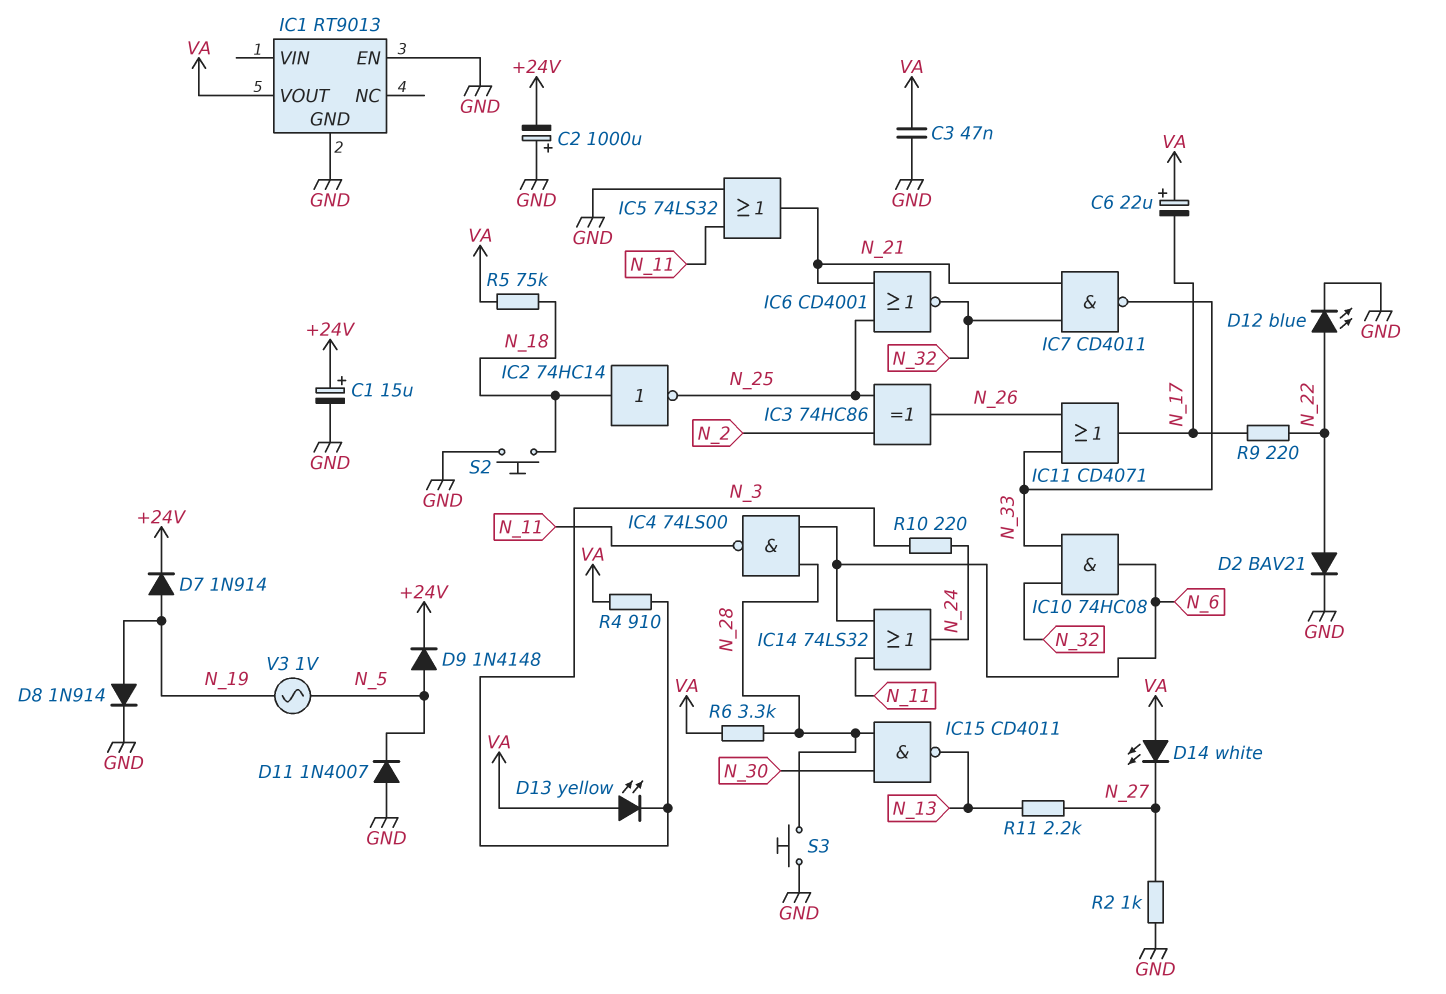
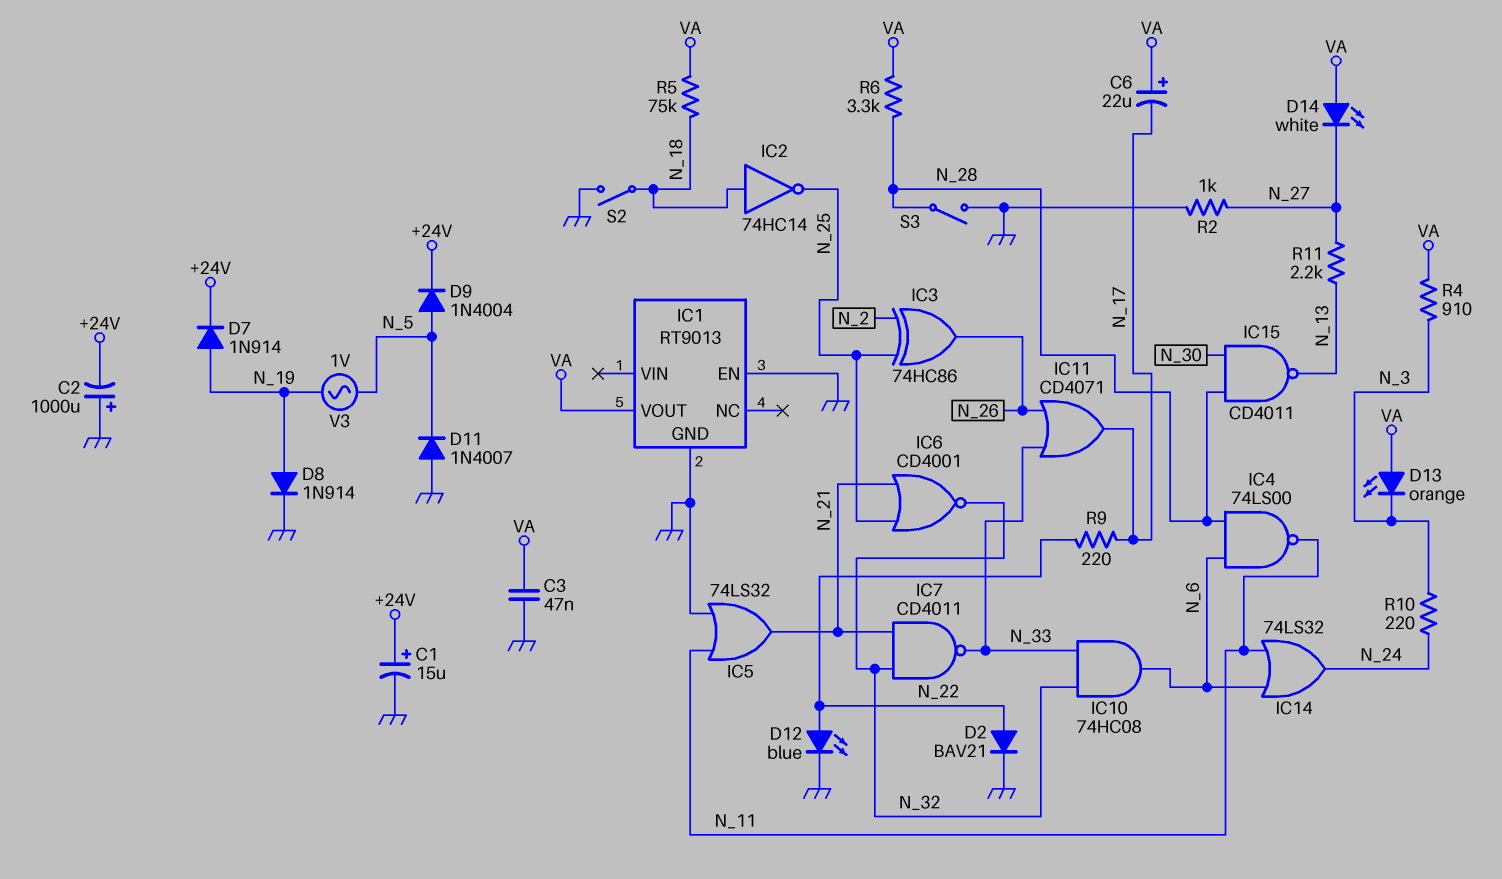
D9: diode 1N4148 (A N_5, K +24V) -> diode 1N4004 (A N_5, K +24V)
D13: LED yellow (A VA, K N_3) -> LED orange (A VA, K N_3)
S2: button (GND, N_18) -> switch (GND, N_18)
S3: button (GND, N_28) -> switch (GND, N_28)

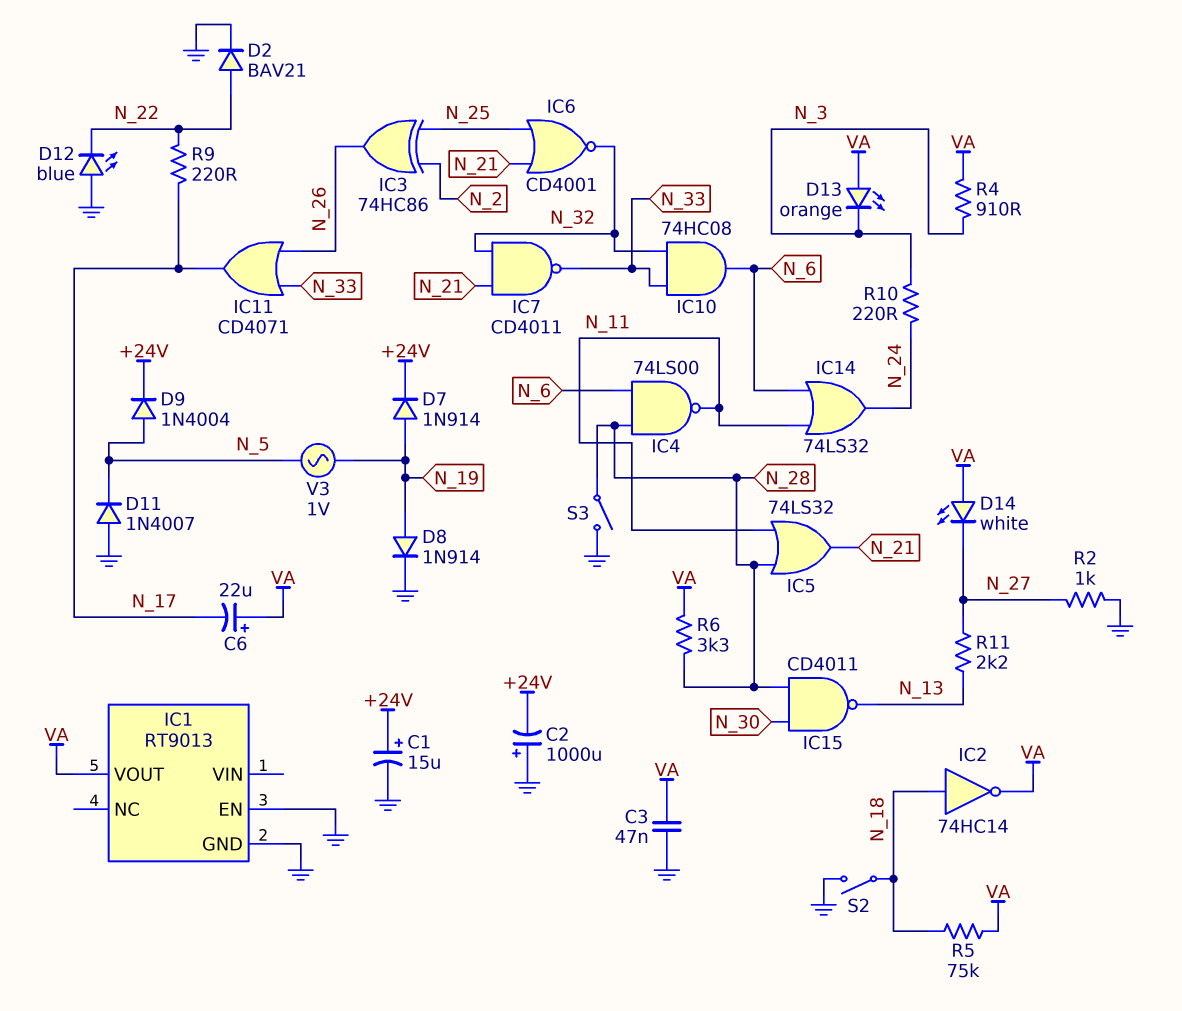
D12: LED blue (A N_22, K GND) -> LED blue (A GND, K N_22)
IC2: NOT 74HC14 (in N_18, out N_25) -> NOT 74HC14 (in N_18, out VA)
IC5: OR 74LS32 (in GND, in N_11, out N_21) -> OR 74LS32 (in N_11, in N_28, out N_21)

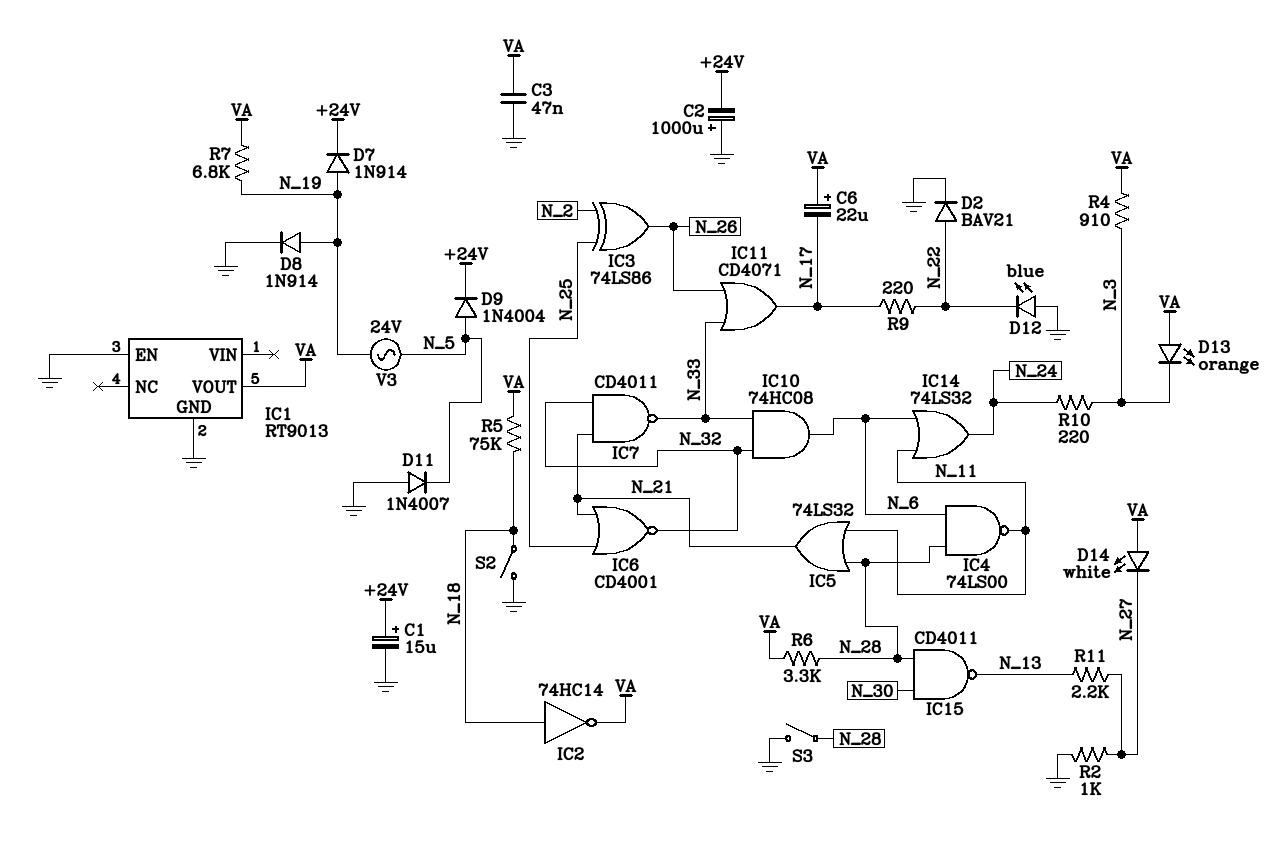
IC3: XOR 74HC86 (in N_2, in N_25, out N_26) -> XOR 74LS86 (in N_2, in N_25, out N_26)
R7: none -> 6.8k (N_19, VA)
V3: AC 1V (N_5, N_19) -> AC 24V (N_5, N_19)

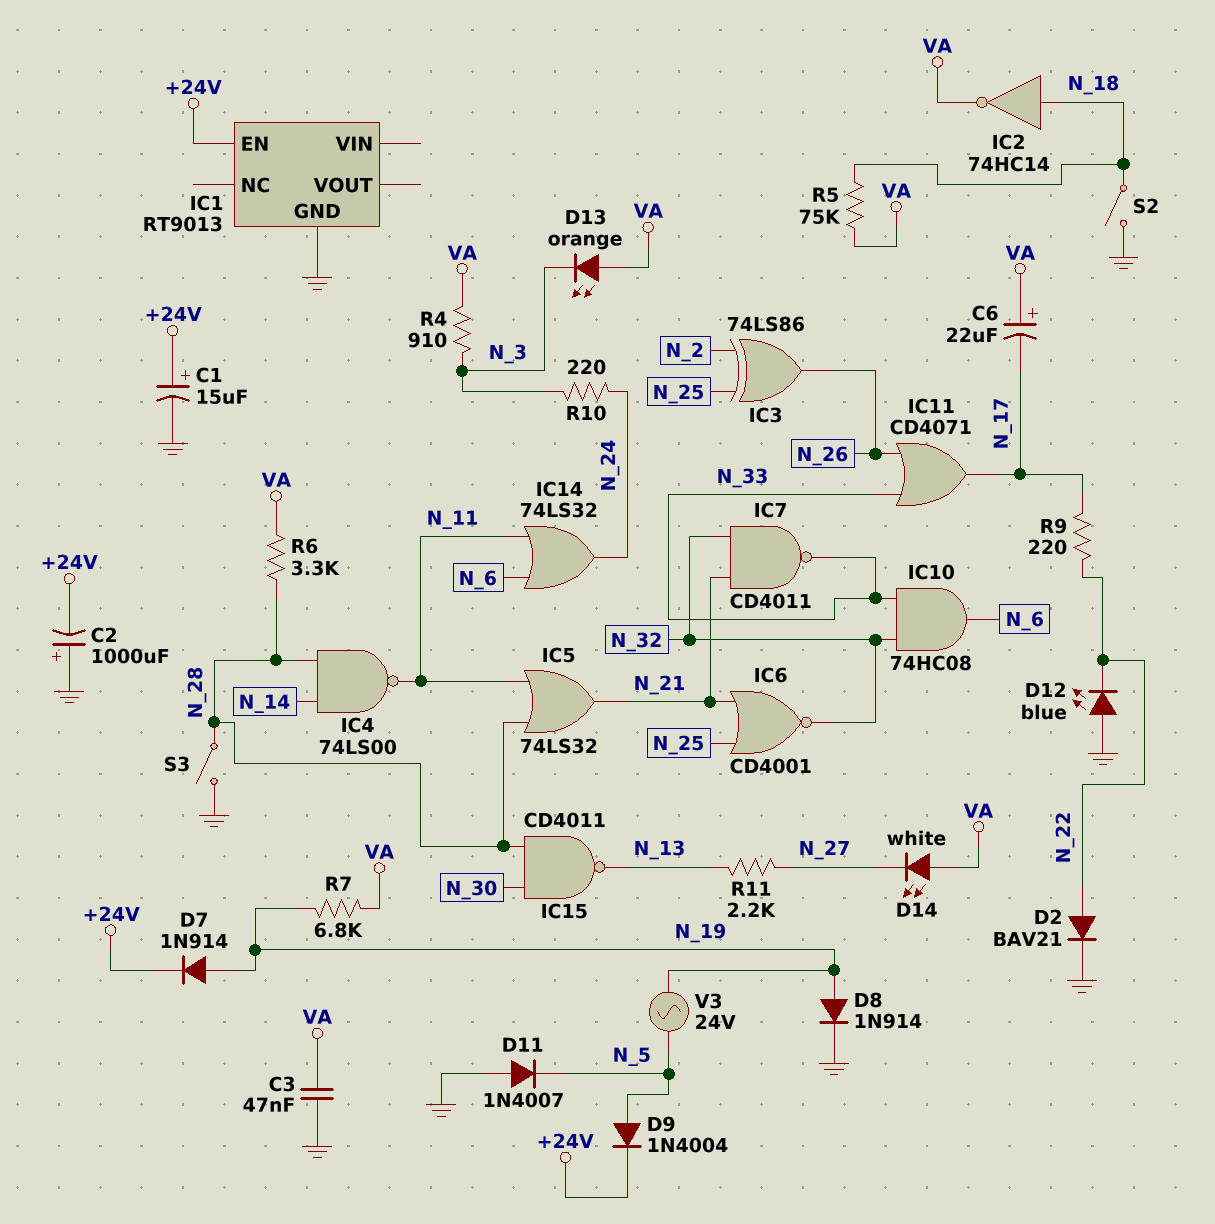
IC1 pin EN: GND -> +24V
IC1 pin VOUT: VA -> none
IC4: NAND 74LS00 (in N_6, in N_28, out N_11) -> NAND 74LS00 (in N_14, in N_28, out N_11)
R2: 1k (GND, N_27) -> none

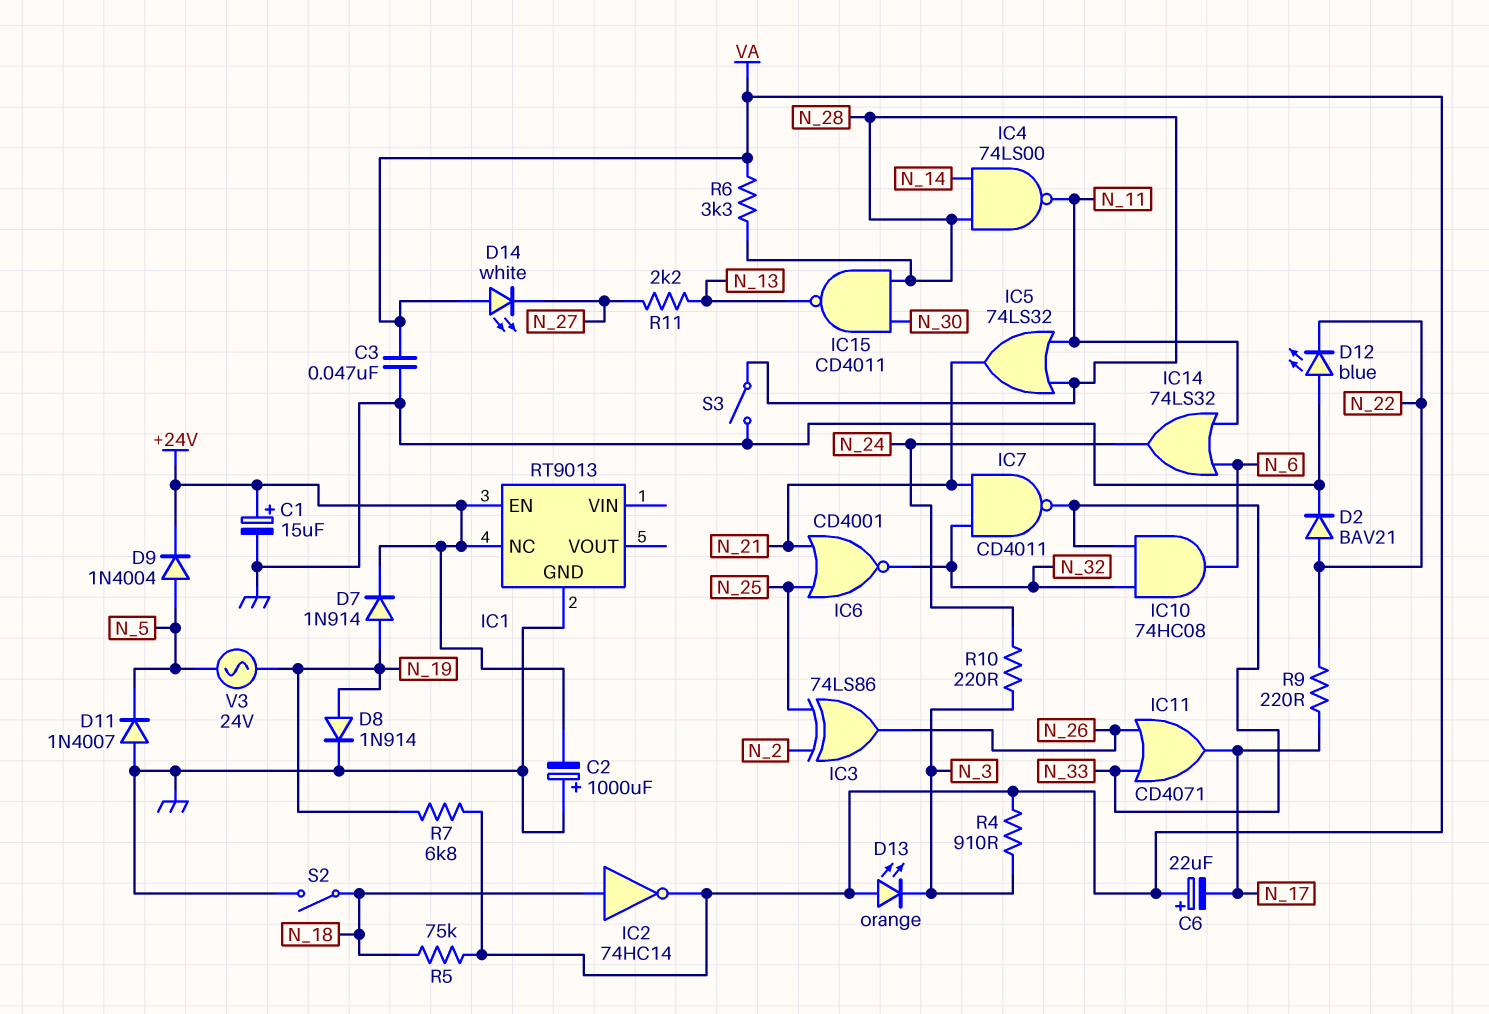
IC1 pin NC: none -> +24V

